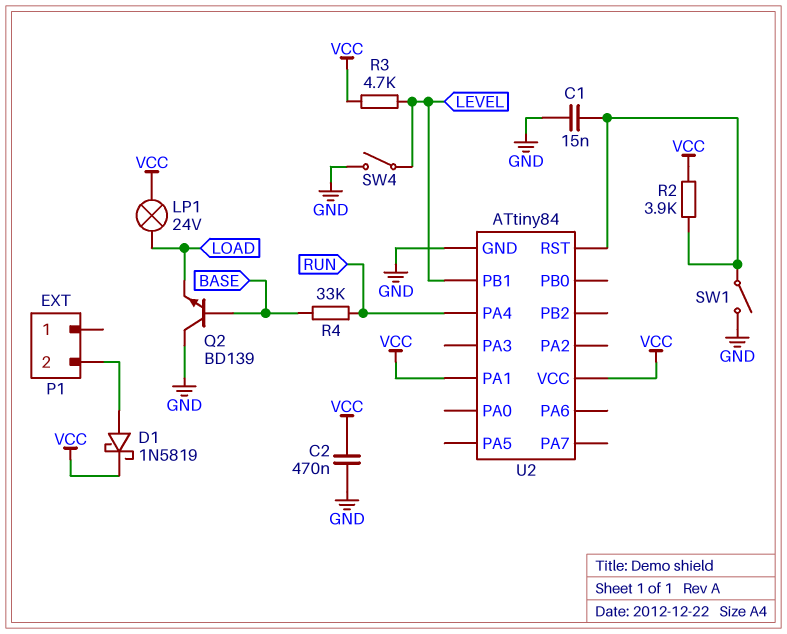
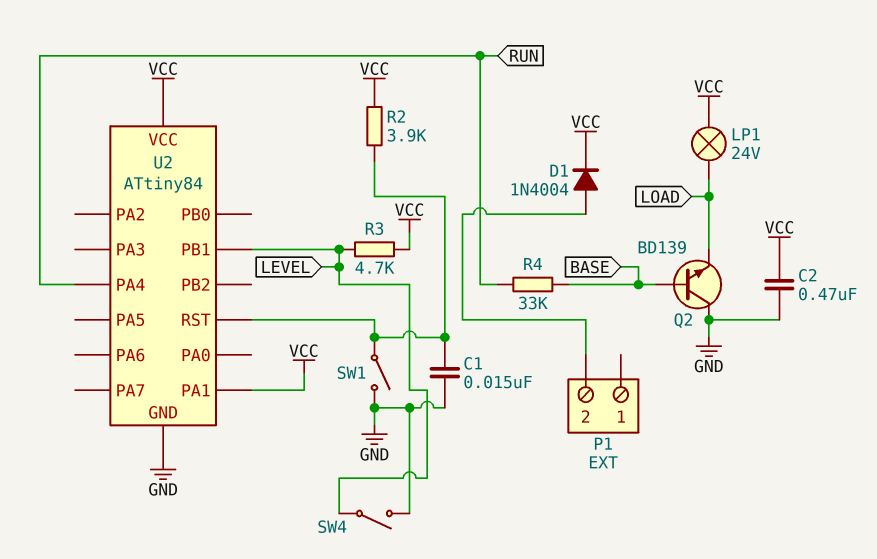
D1: schottky 1N5819 (A P1/2, K VCC) -> diode 1N4004 (A P1/2, K VCC)

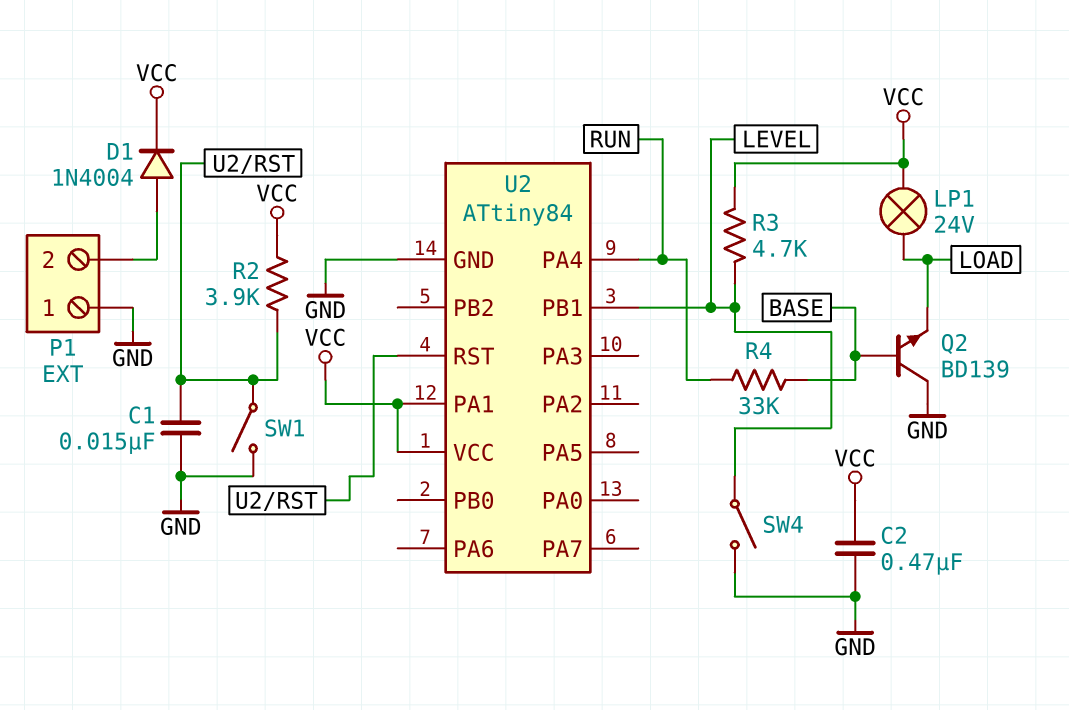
P1 pin 1: none -> GND

